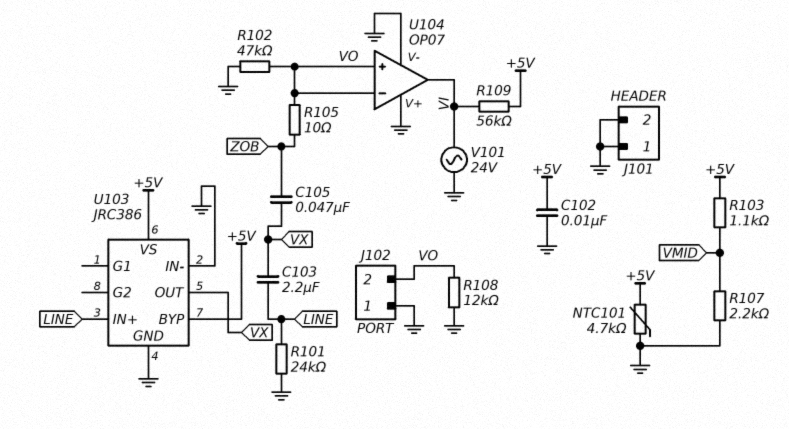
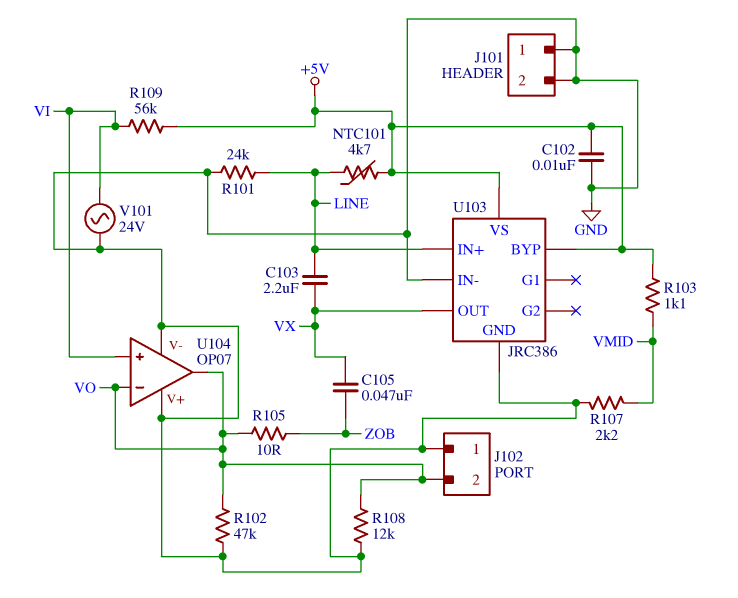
NTC101: 4.7k (+5V, GND) -> 4.7k (+5V, LINE)
U104 pin in+: VO -> VI
U104 pin out: VI -> VO

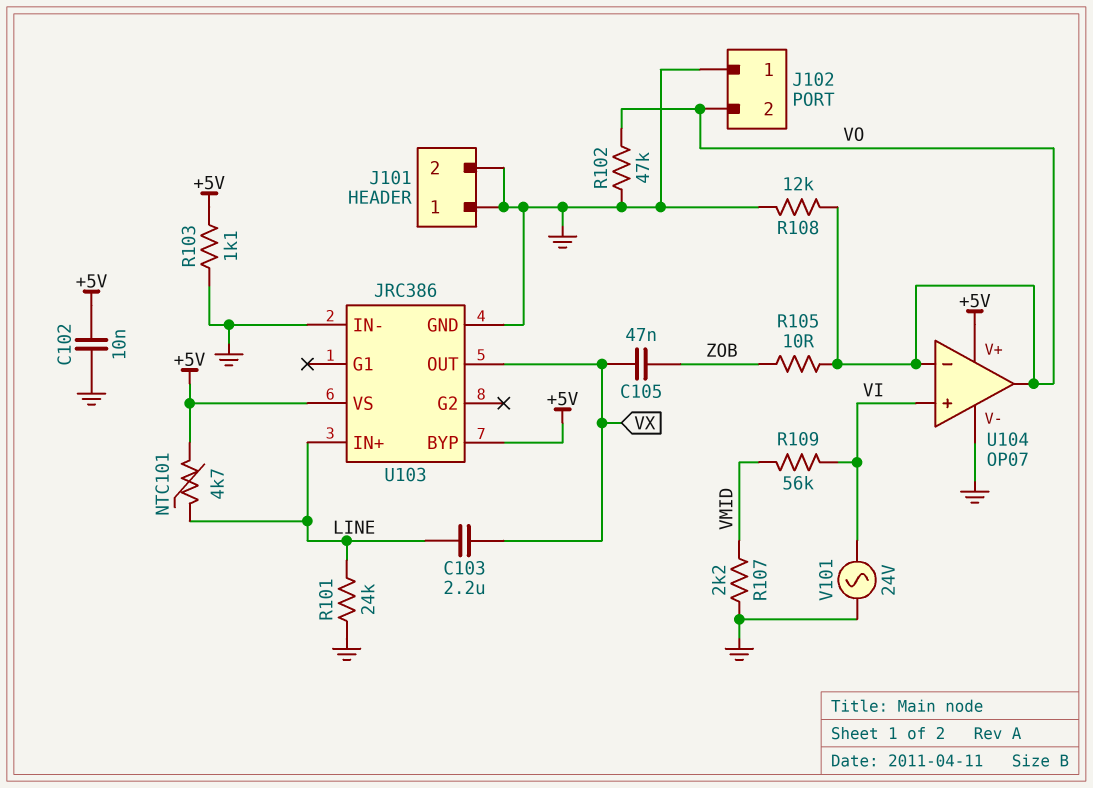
R103: 1.1k (+5V, VMID) -> 1.1k (+5V, GND)
R109: 56k (+5V, VI) -> 56k (VI, VMID)
U104 pin V+: GND -> +5V

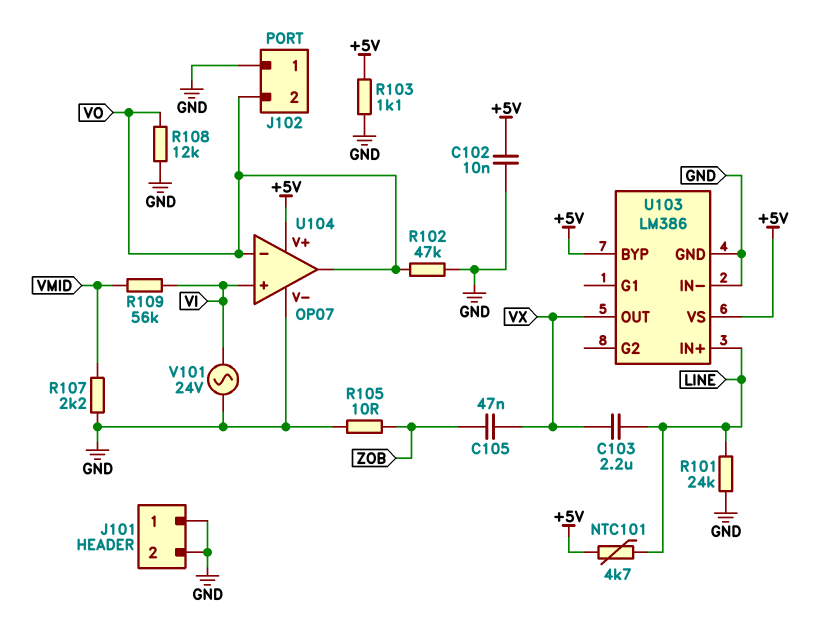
R105: 10 (VO, ZOB) -> 10 (GND, ZOB)
U103: JRC386 -> LM386

